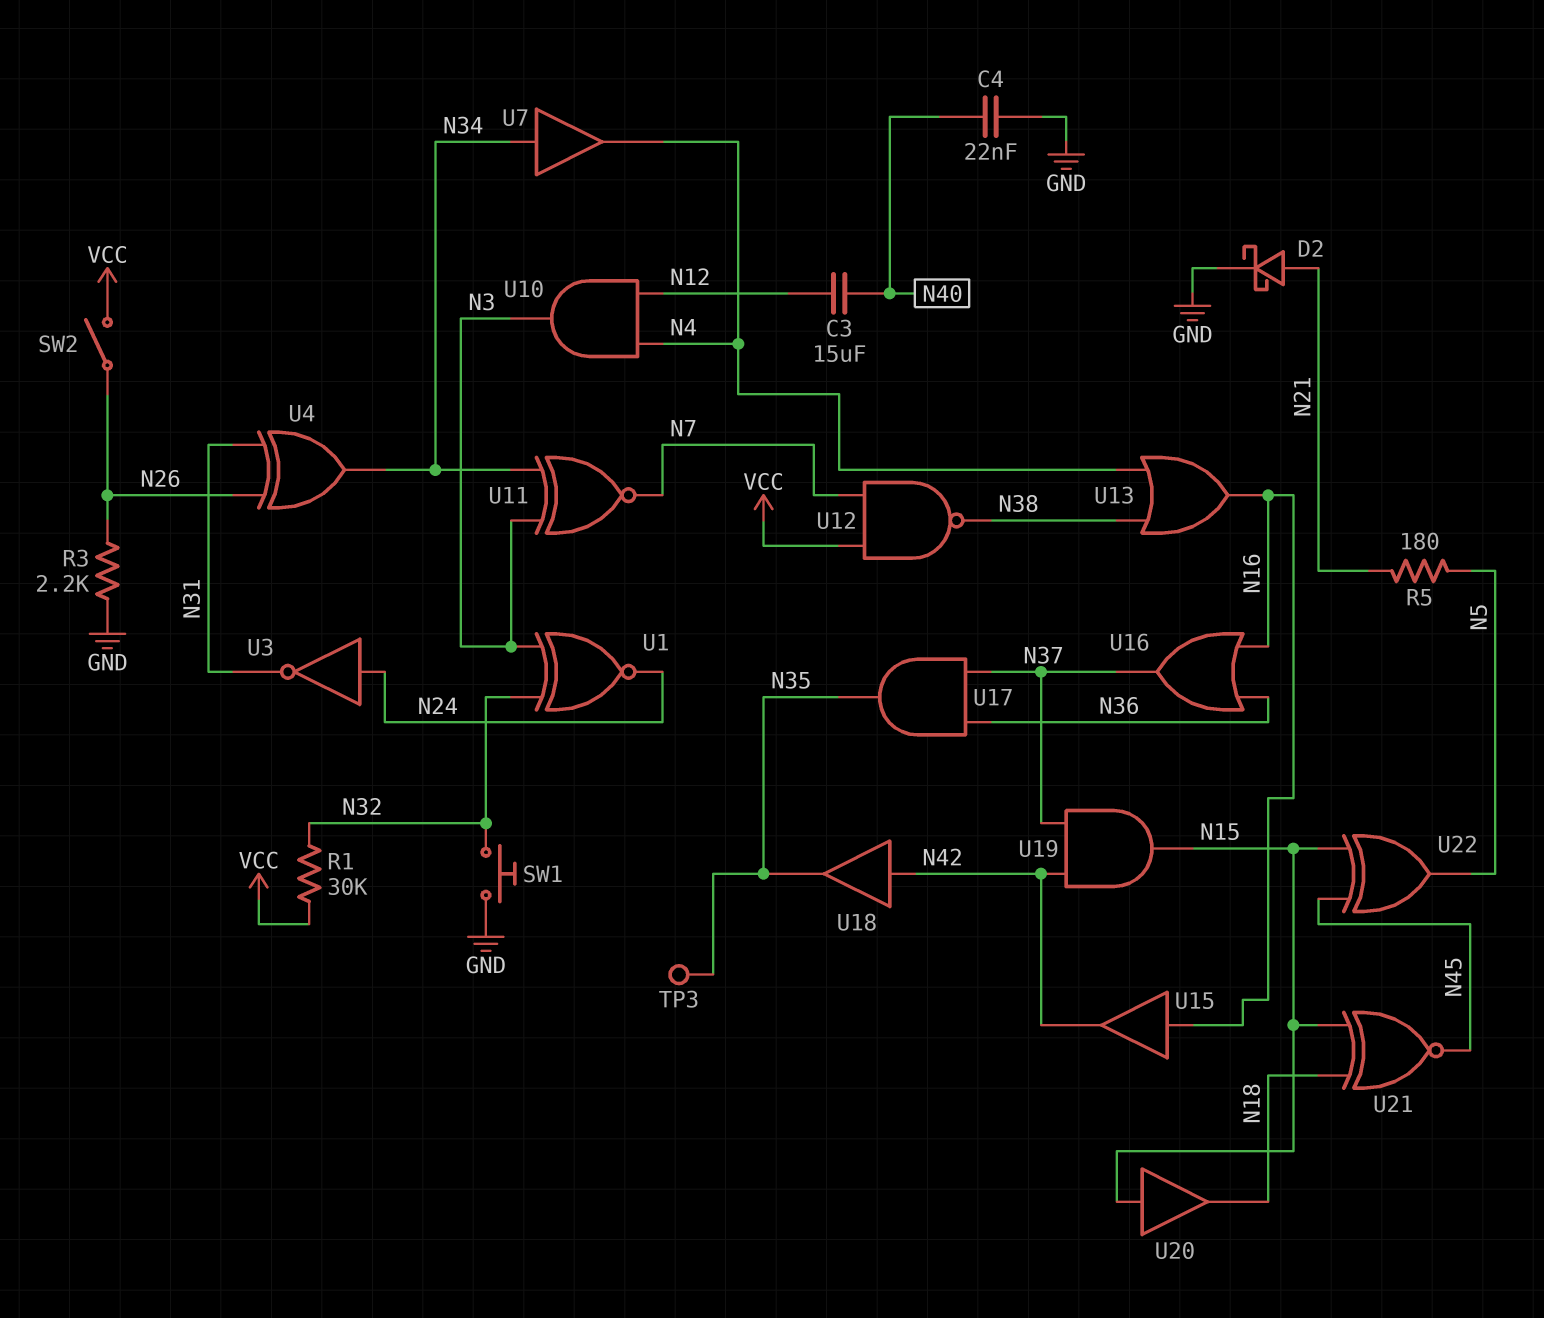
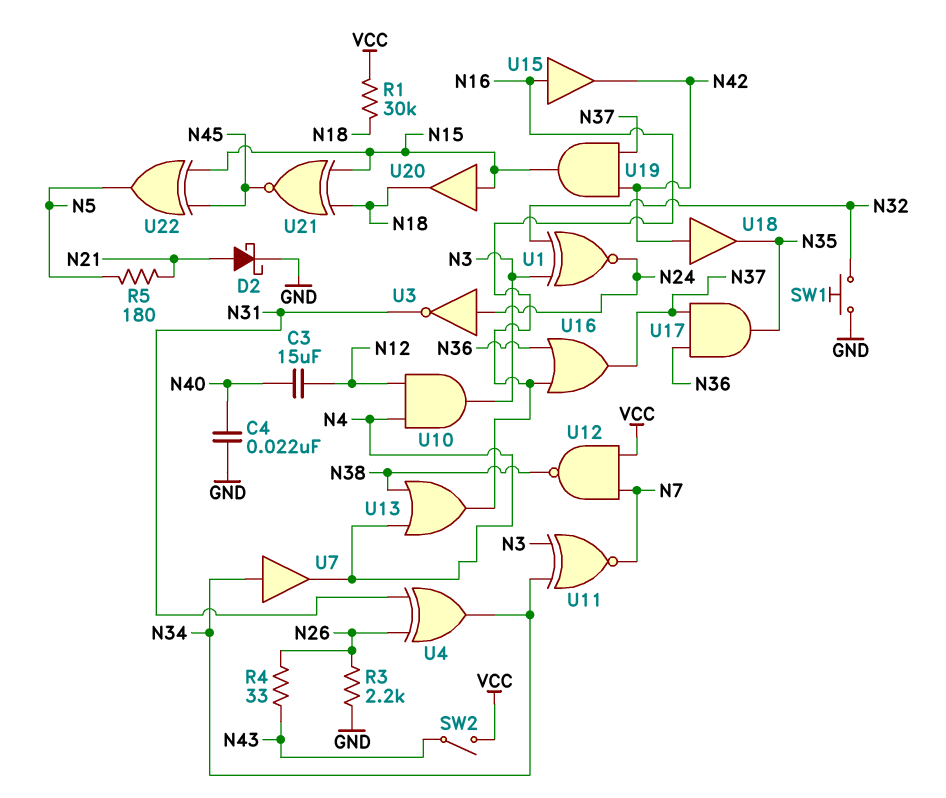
R1: 30k (N32, VCC) -> 30k (N18, VCC)
R4: none -> 33 (N26, N43)
SW2: switch (N26, VCC) -> switch (N43, VCC)
TP3: test point (N35) -> none

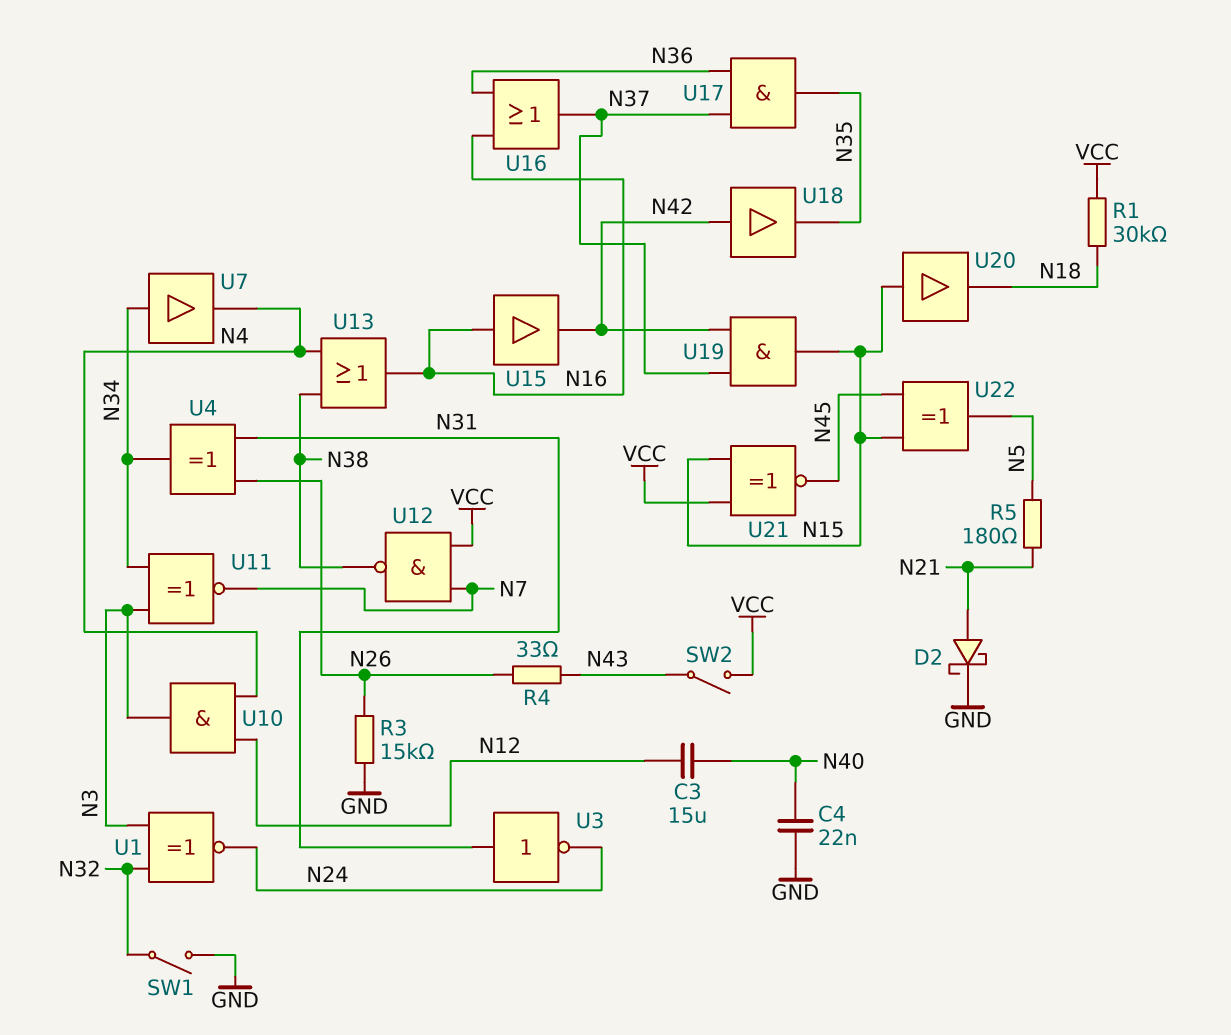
R3: 2.2k (GND, N26) -> 15k (GND, N26)
SW1: button (GND, N32) -> switch (GND, N32)
U3: NOT (in N24, out N31) -> NOT (in N31, out N24)
U21: XNOR (in N15, in N18, out N45) -> XNOR (in N15, in VCC, out N45)

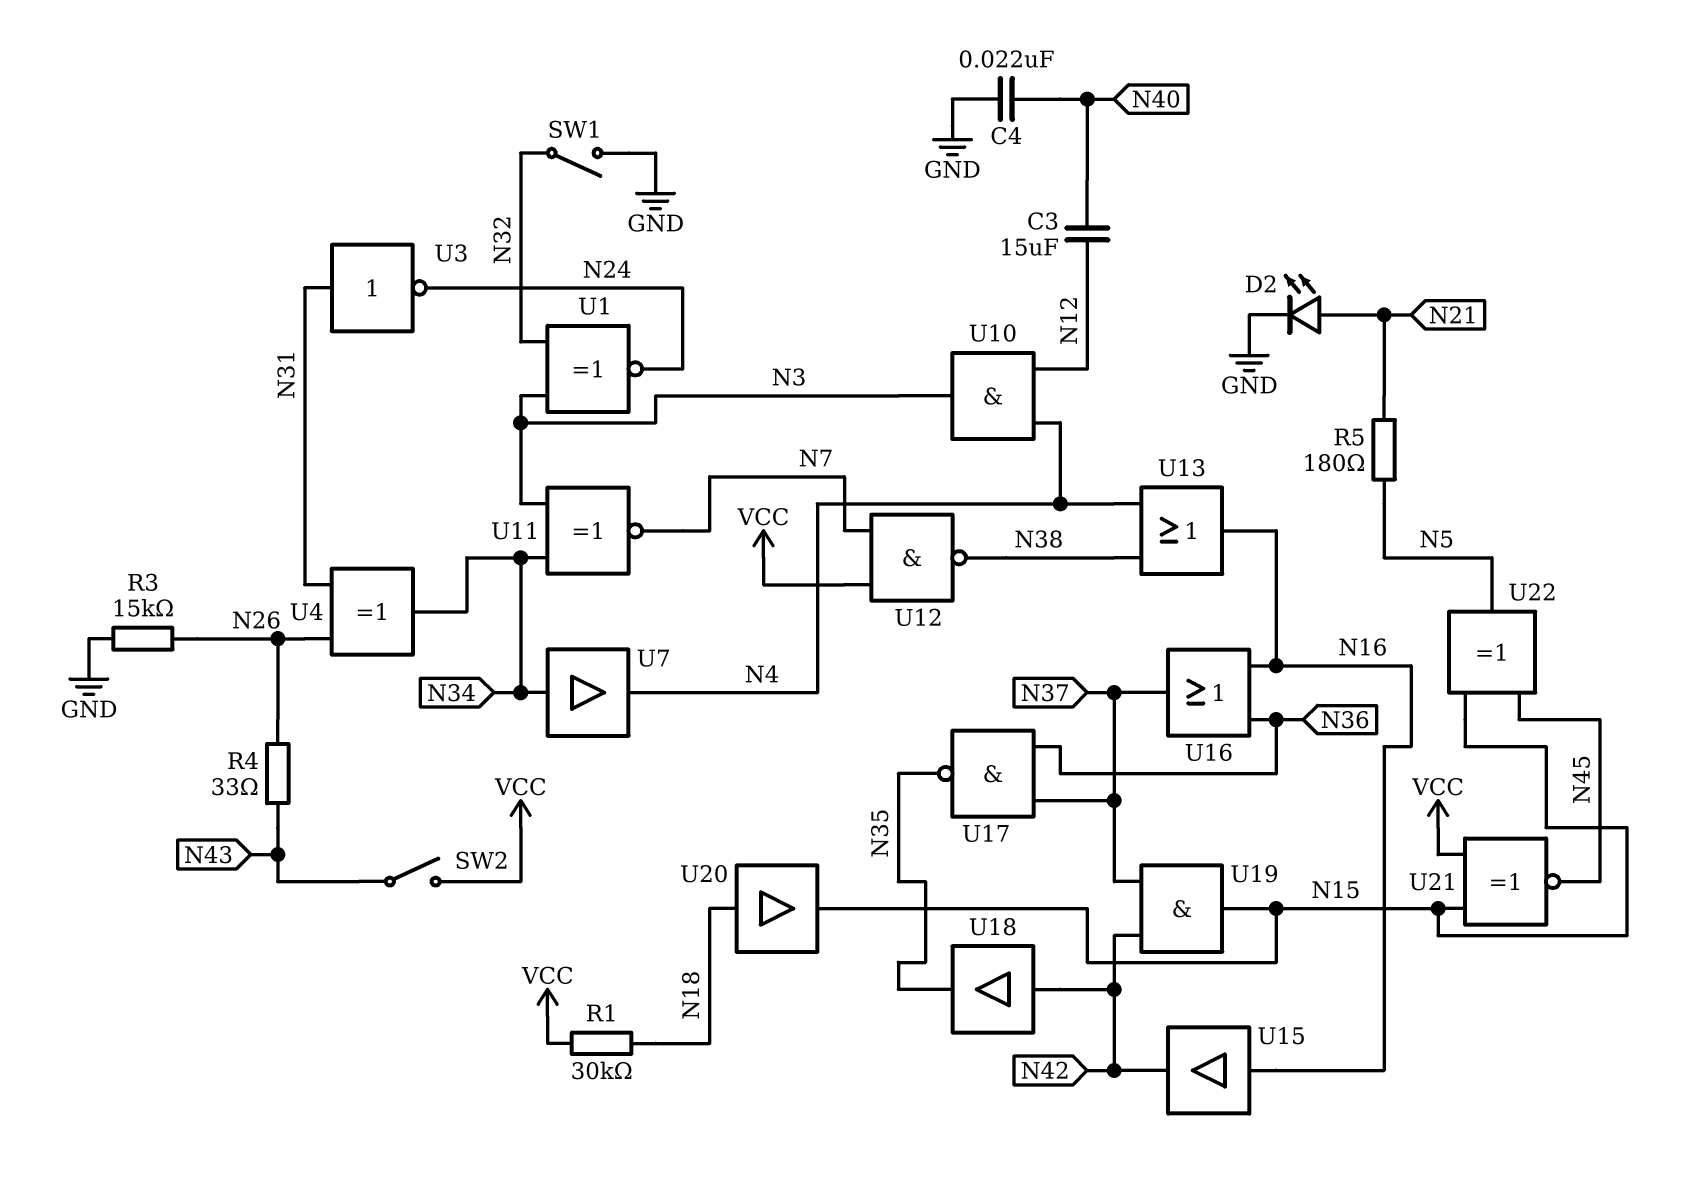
D2: schottky (A N21, K GND) -> LED (A N21, K GND)
U17: AND (in N36, in N37, out N35) -> NAND (in N36, in N37, out N35)
U20: buffer (in N15, out N18) -> buffer (in N18, out N15)

